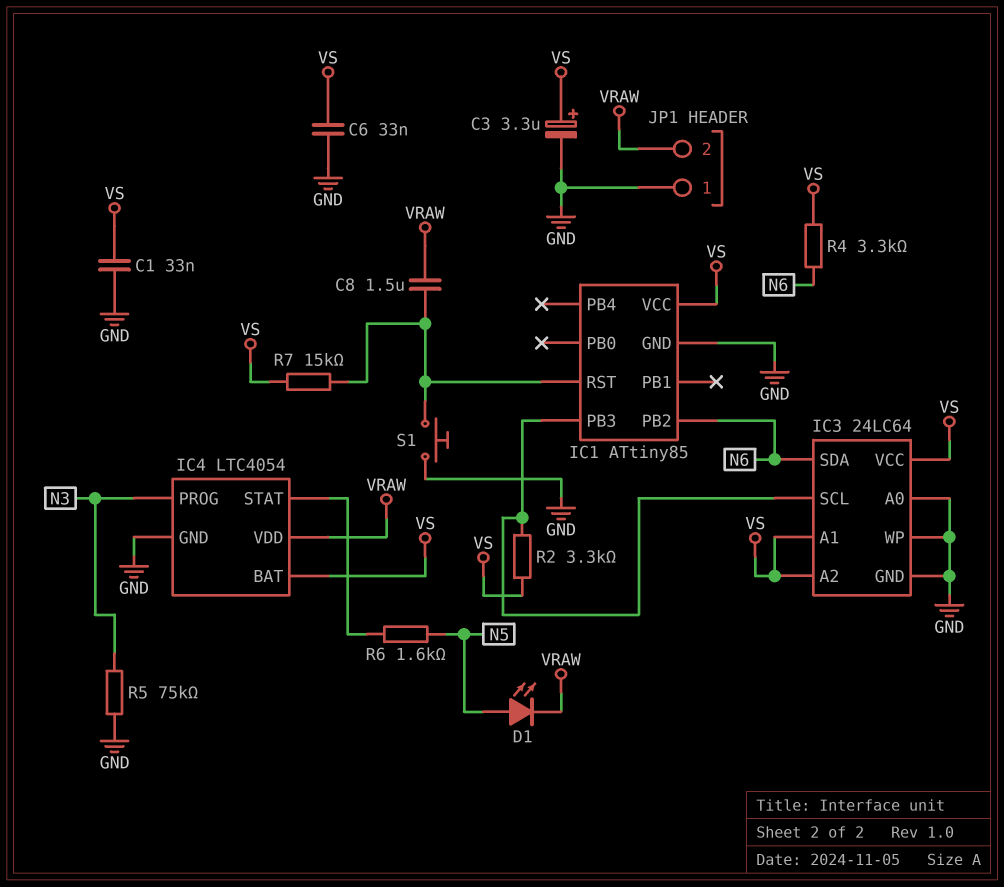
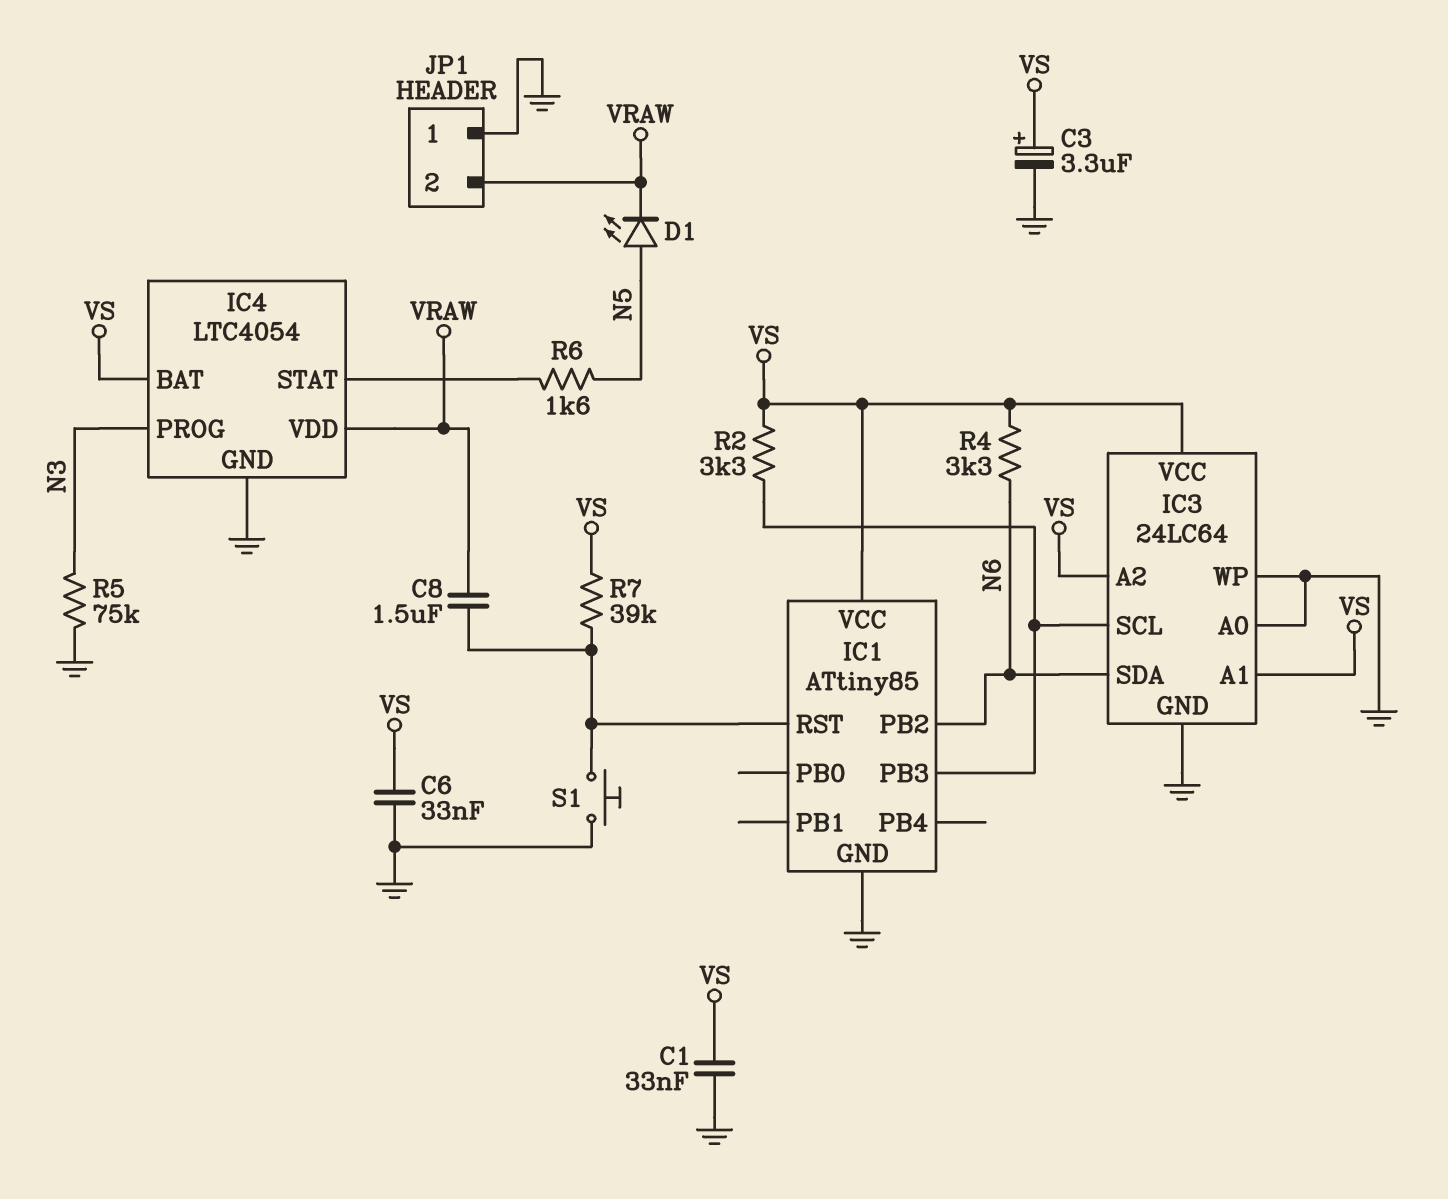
R7: 15k (IC1/RST, VS) -> 39k (IC1/RST, VS)

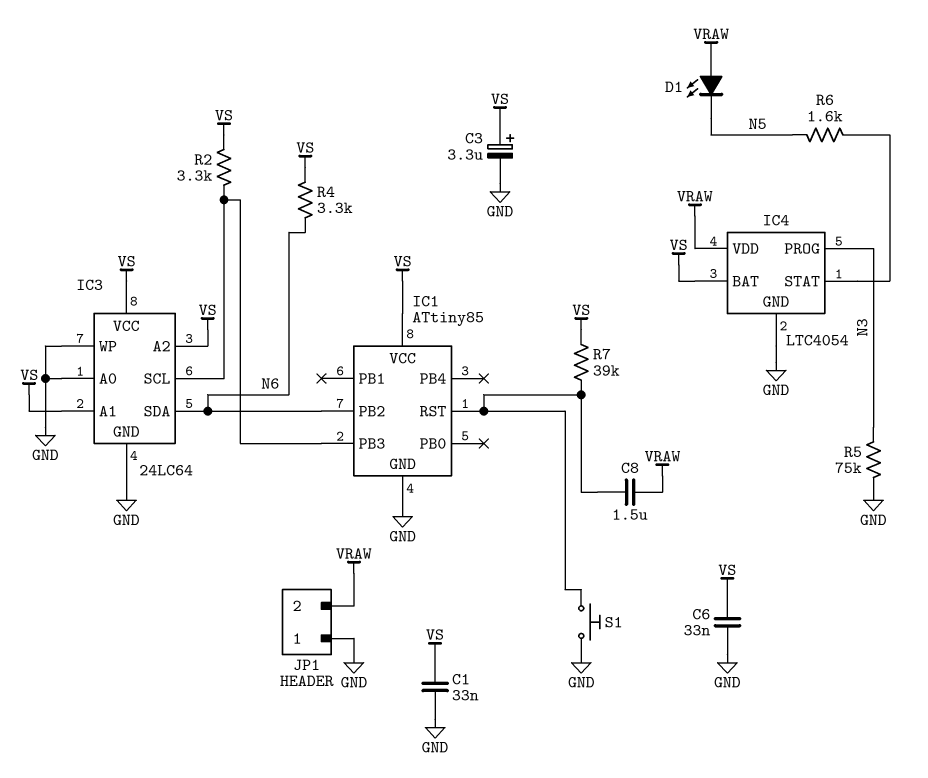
D1: LED (A N5, K VRAW) -> LED (A VRAW, K N5)

